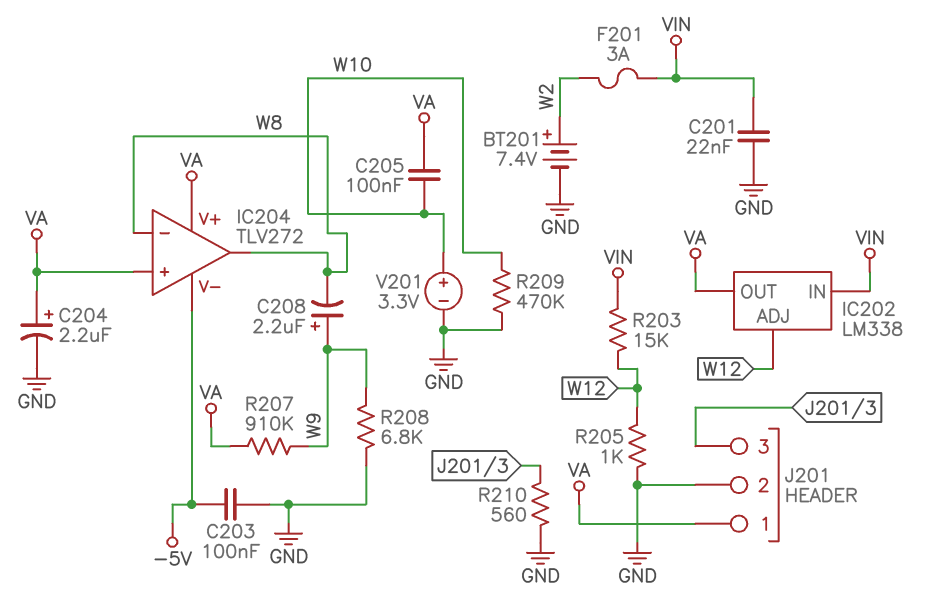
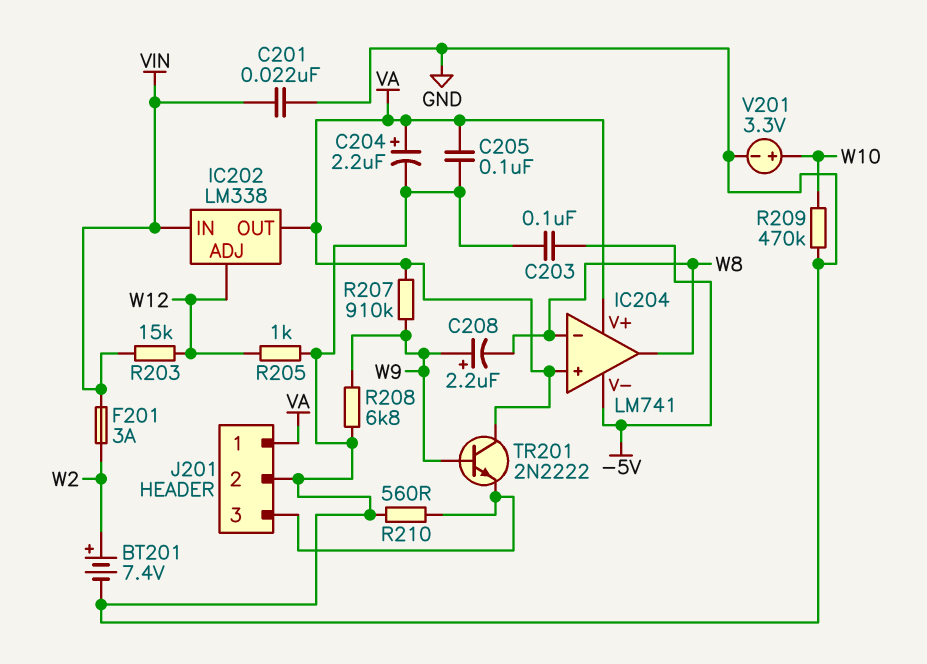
C205: 100nF (VA, W10) -> 100nF (GND, VA)
IC204: TLV272 -> LM741
TR201: none -> NPN 2N2222 (B W9, C VA, E J201/3)

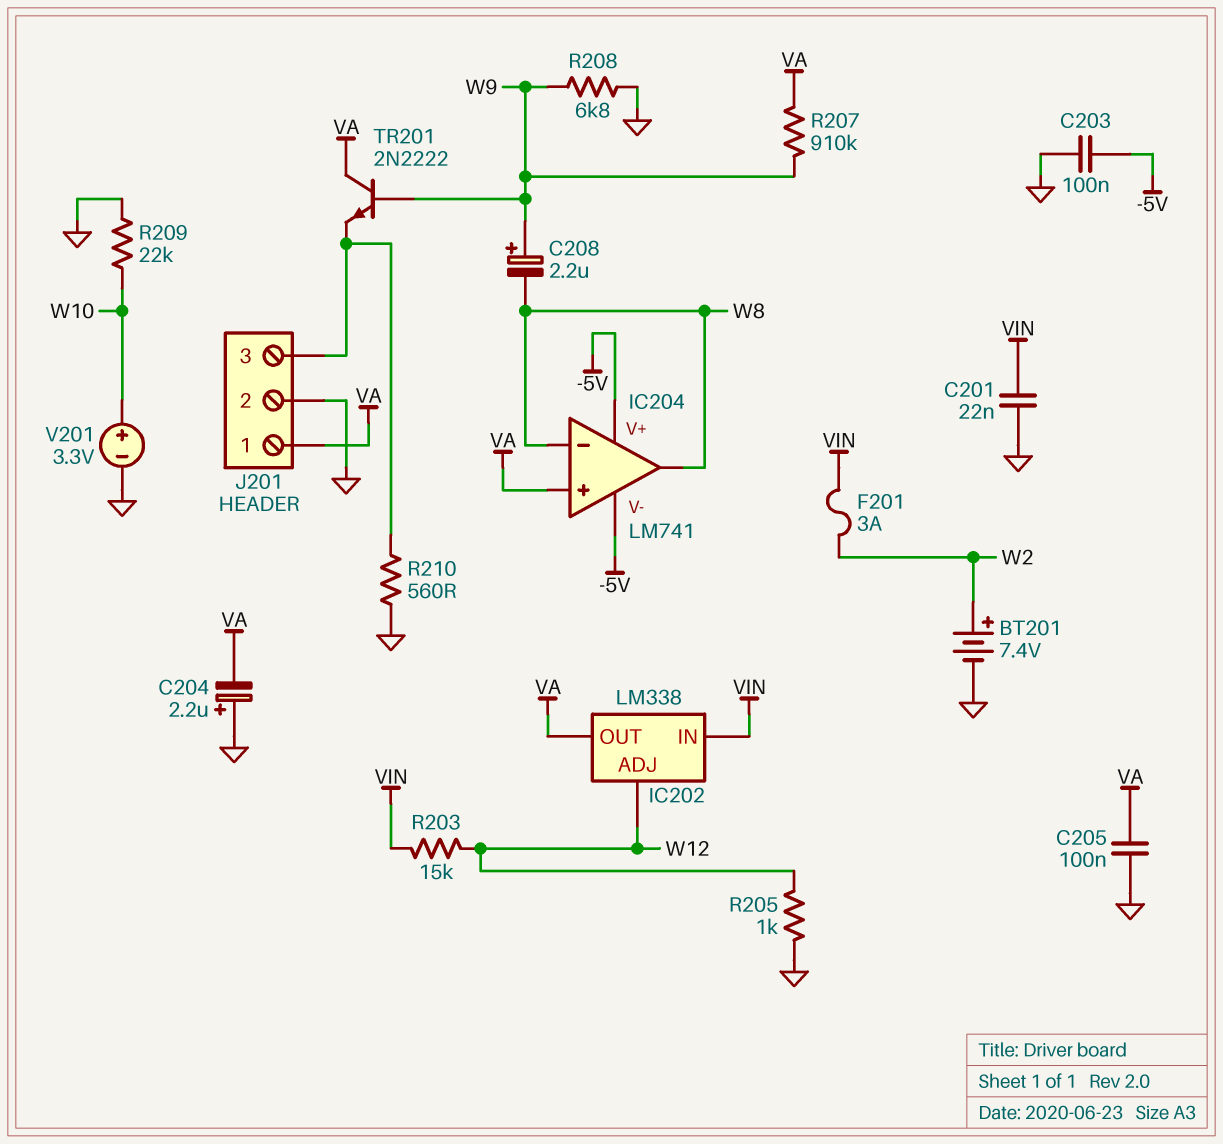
C204: 2.2uF (plus VA, minus GND) -> 2.2uF (plus GND, minus VA)
IC204 pin V+: VA -> -5V
R209: 470k (GND, W10) -> 22k (GND, W10)

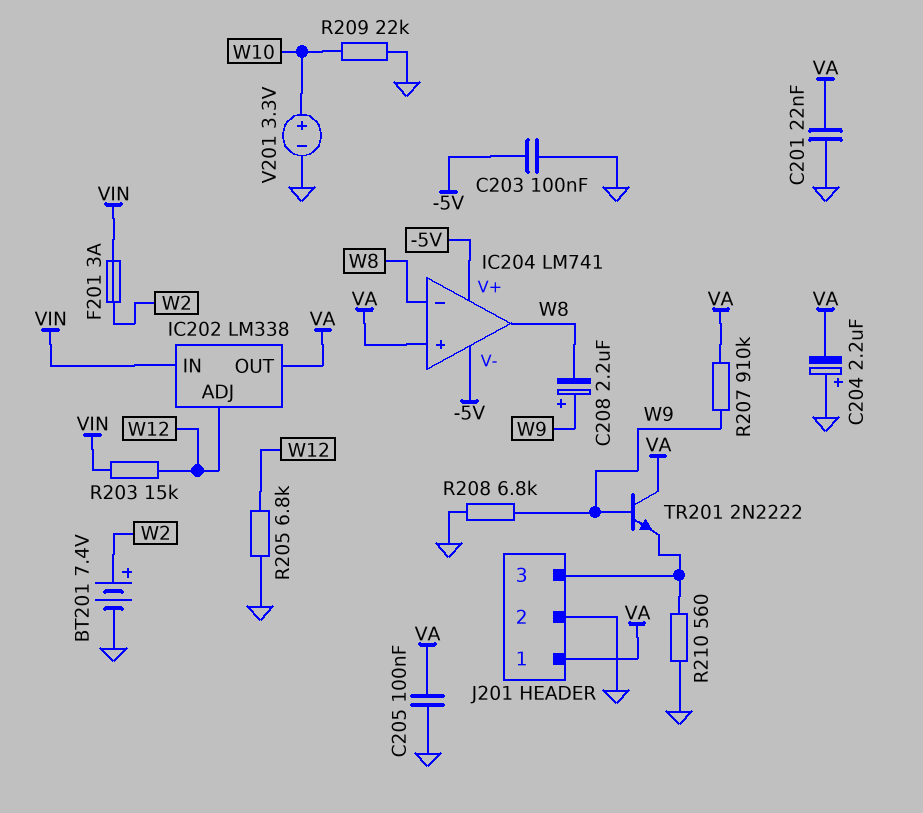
C201: 22nF (GND, VIN) -> 22nF (GND, VA)
R205: 1k (GND, W12) -> 6.8k (GND, W12)

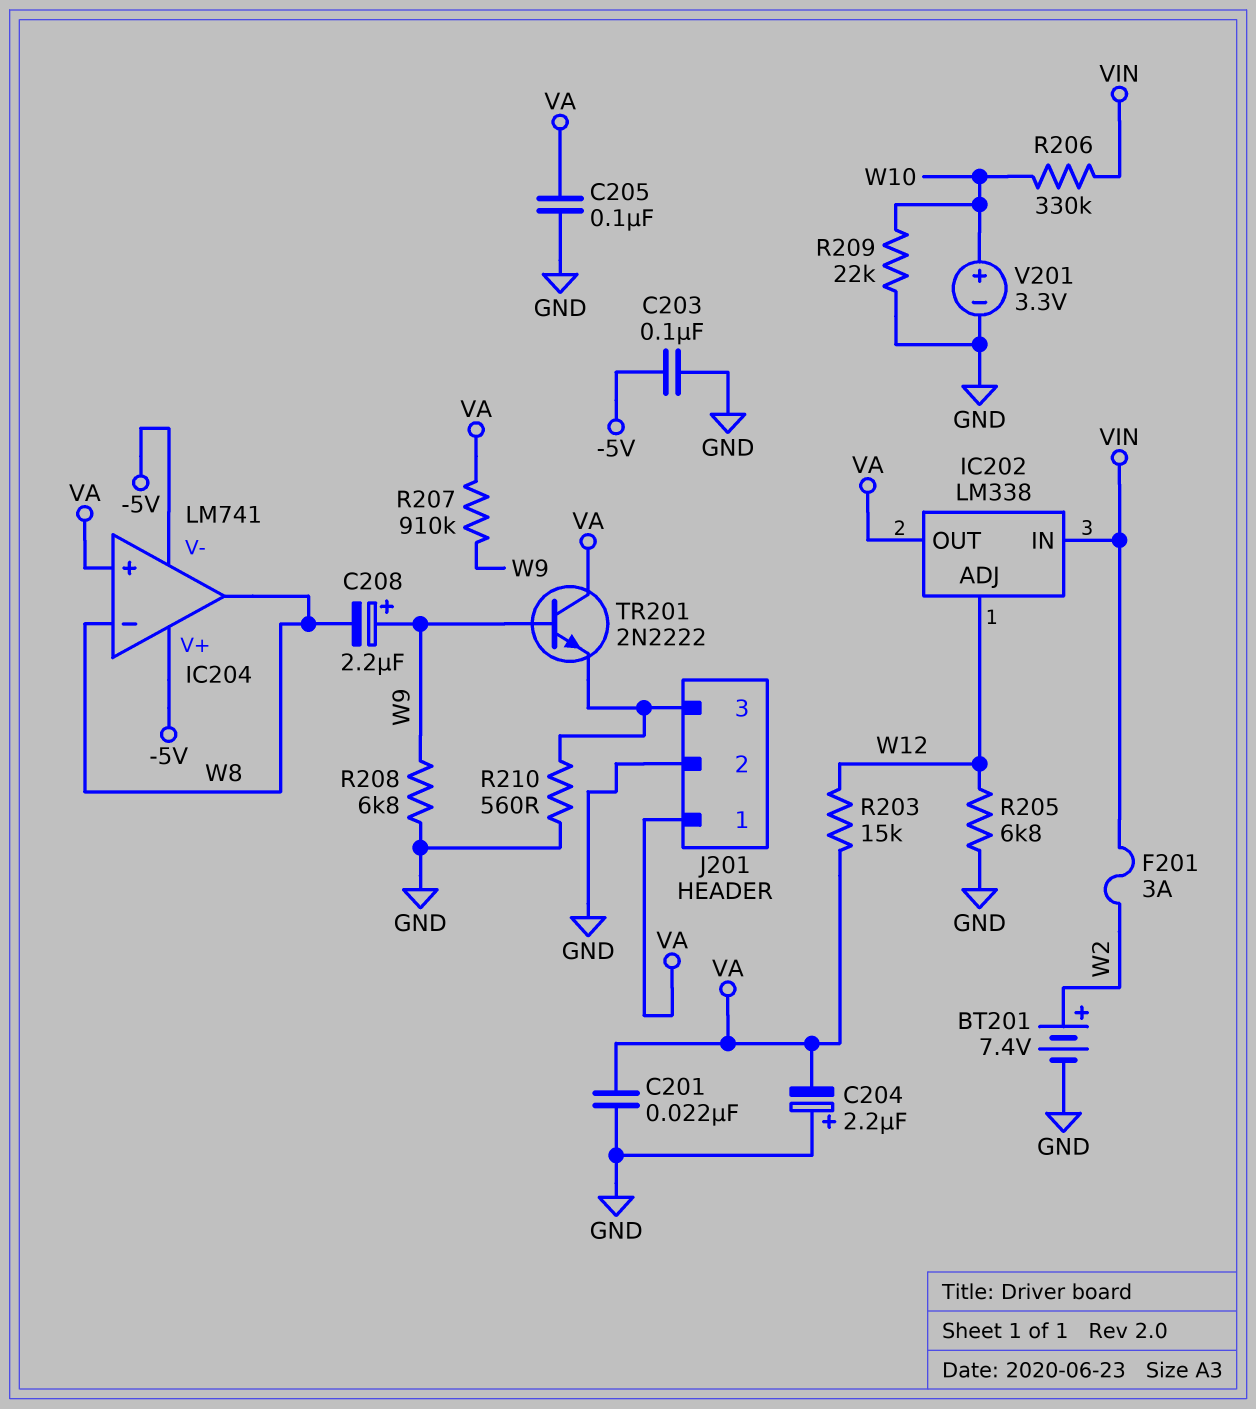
R203: 15k (VIN, W12) -> 15k (VA, W12)
R206: none -> 330k (VIN, W10)

